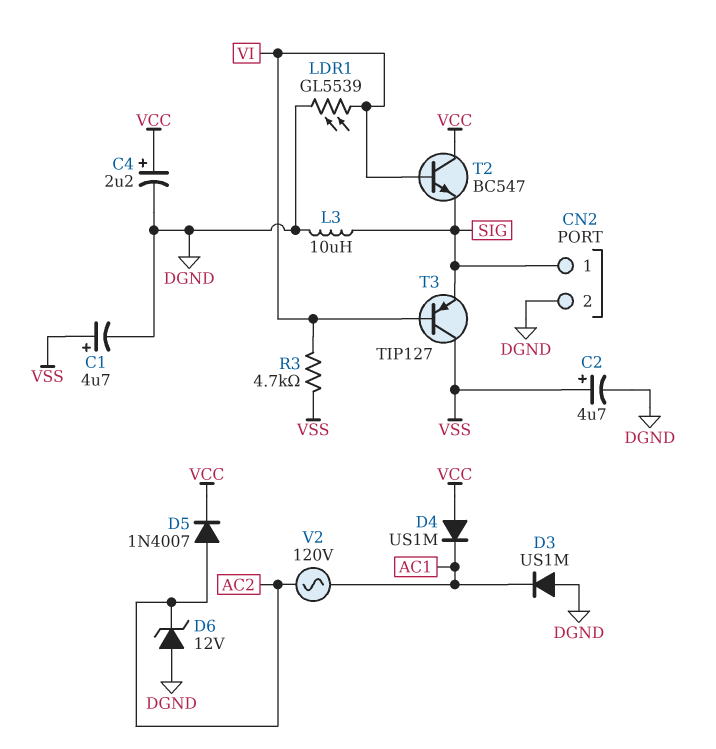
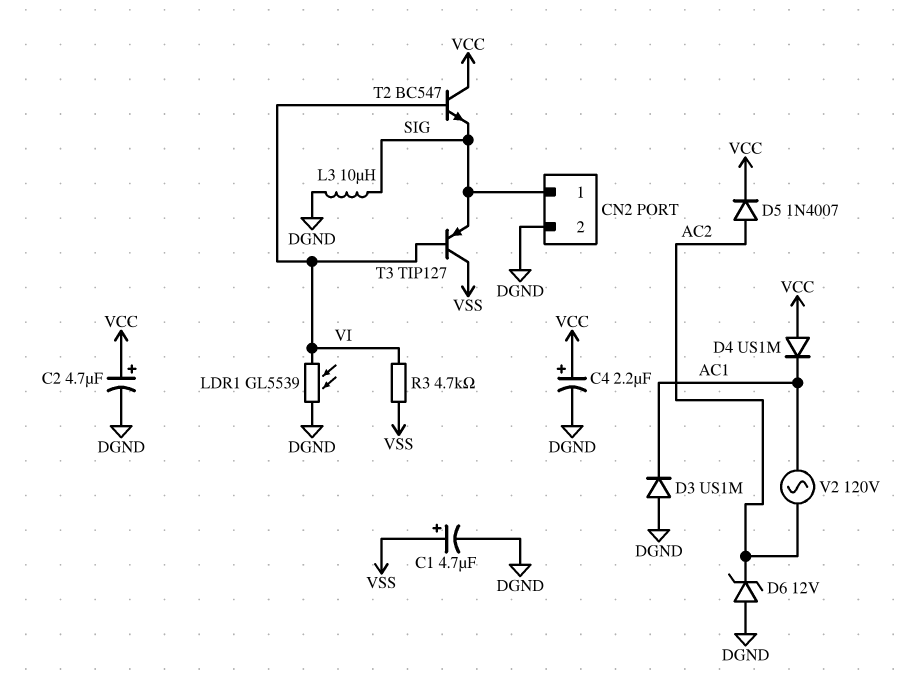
C2: 4.7uF (plus VSS, minus DGND) -> 4.7uF (plus VCC, minus DGND)

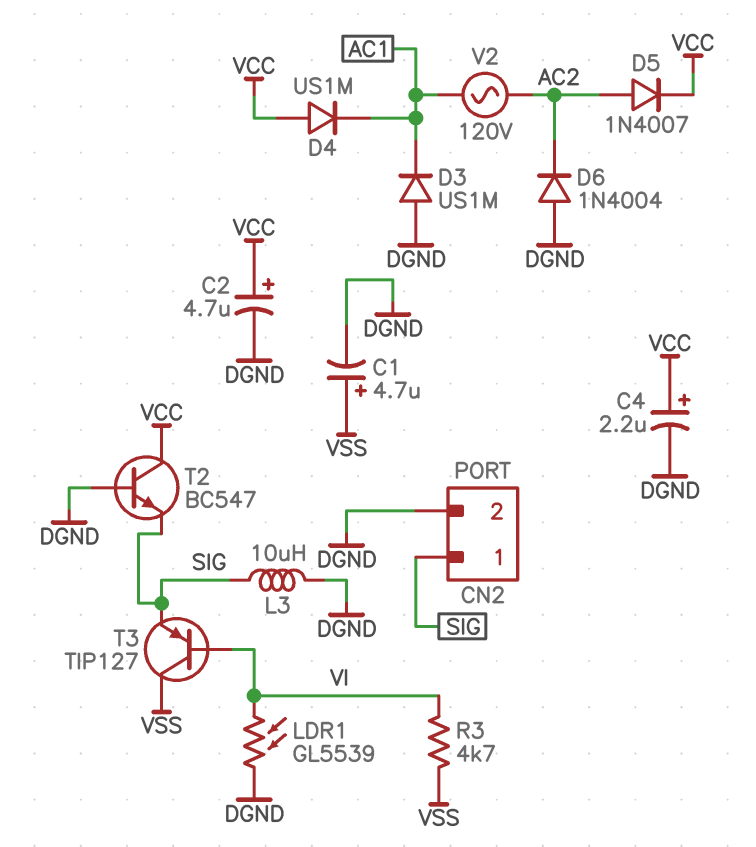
D6: zener 12V (A DGND, K AC2) -> diode 1N4004 (A DGND, K AC2)
T2: NPN BC547 (B VI, C VCC, E SIG) -> NPN BC547 (B DGND, C VCC, E SIG)

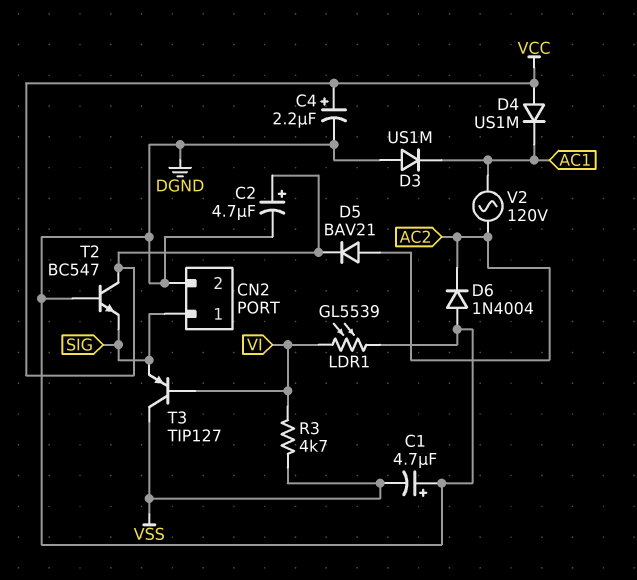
C1: 4.7uF (plus VSS, minus DGND) -> 4.7uF (plus DGND, minus VSS)
D5: diode 1N4007 (A AC2, K VCC) -> diode BAV21 (A AC2, K VCC)
L3: 10uH (DGND, SIG) -> none

